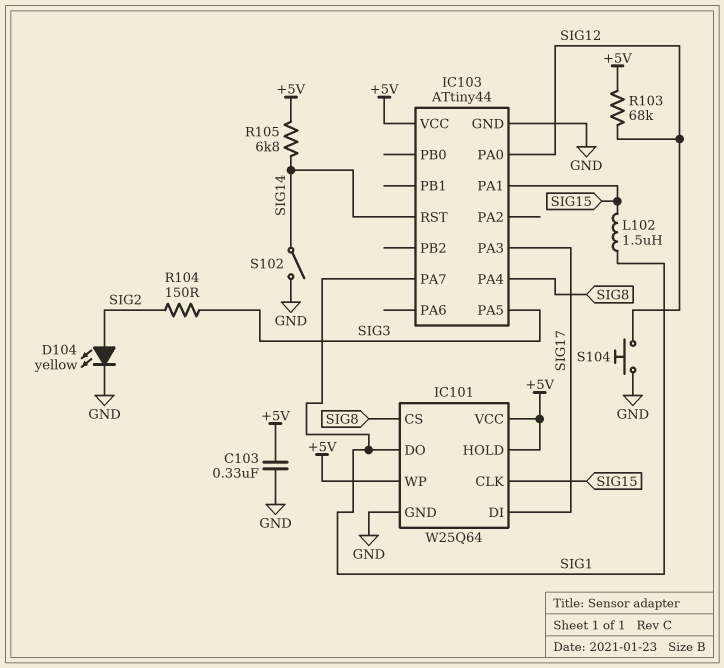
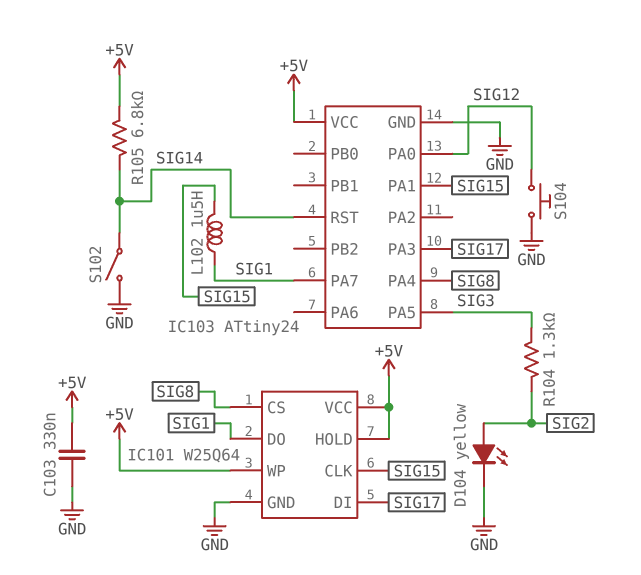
IC103: ATtiny44 -> ATtiny24
R103: 68k (+5V, SIG12) -> none
R104: 150 (SIG2, SIG3) -> 1.3k (SIG2, SIG3)

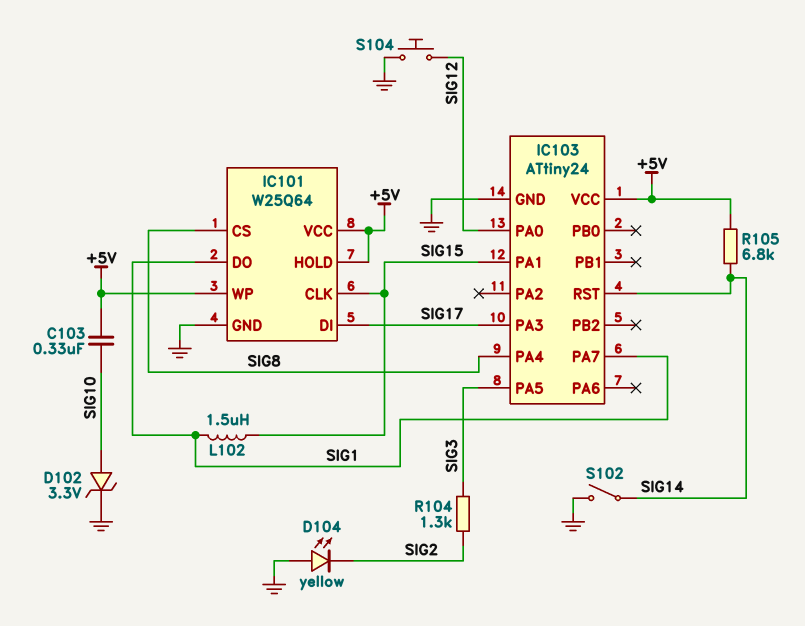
C103: 330nF (+5V, GND) -> 330nF (+5V, SIG10)
D102: none -> zener 3.3V (A SIG10, K GND)
D104: LED yellow (A SIG2, K GND) -> LED yellow (A GND, K SIG2)

